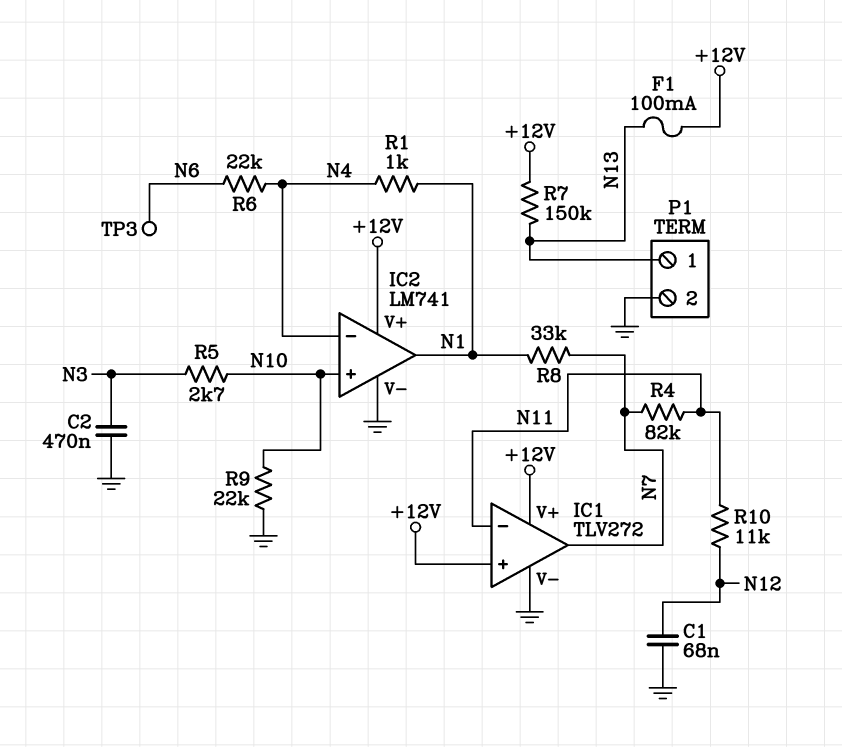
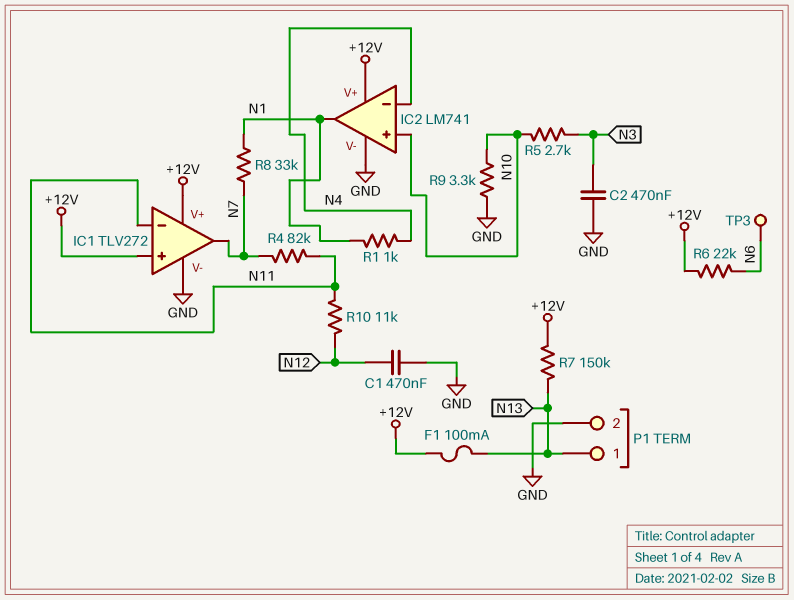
C1: 68nF (GND, N12) -> 470nF (GND, N12)
R6: 22k (N4, N6) -> 22k (+12V, N6)
R9: 22k (GND, N10) -> 3.3k (GND, N10)

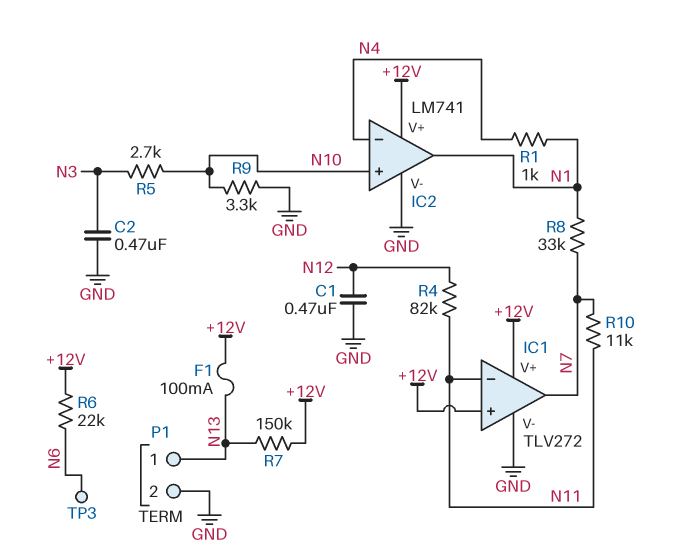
R4: 82k (N7, N11) -> 82k (N11, N12)
R10: 11k (N11, N12) -> 11k (N7, N11)

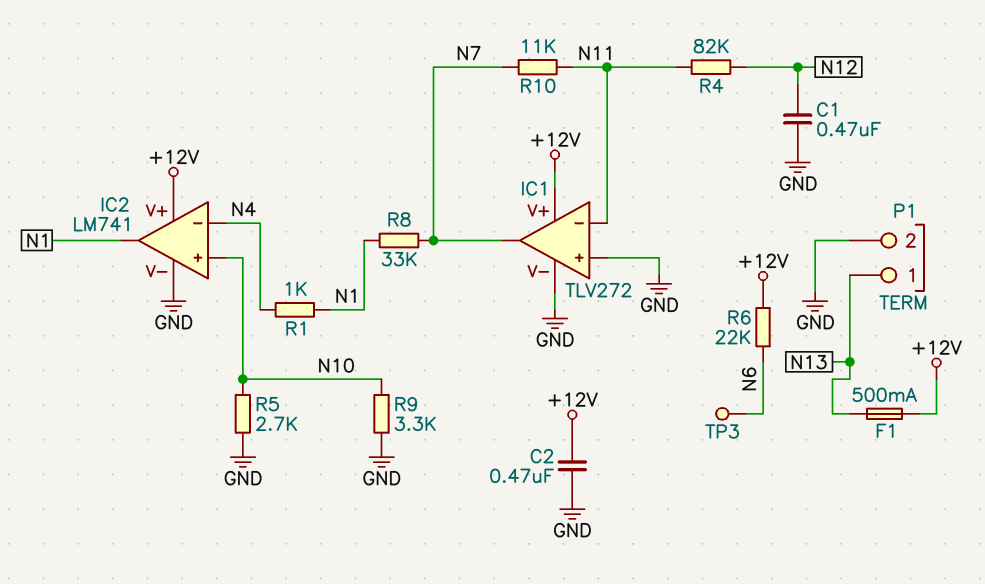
C2: 470nF (GND, N3) -> 470nF (+12V, GND)
F1: 100mA (+12V, N13) -> 500mA (+12V, N13)
IC1 pin in+: +12V -> GND
R5: 2.7k (N3, N10) -> 2.7k (GND, N10)
R7: 150k (+12V, N13) -> none

